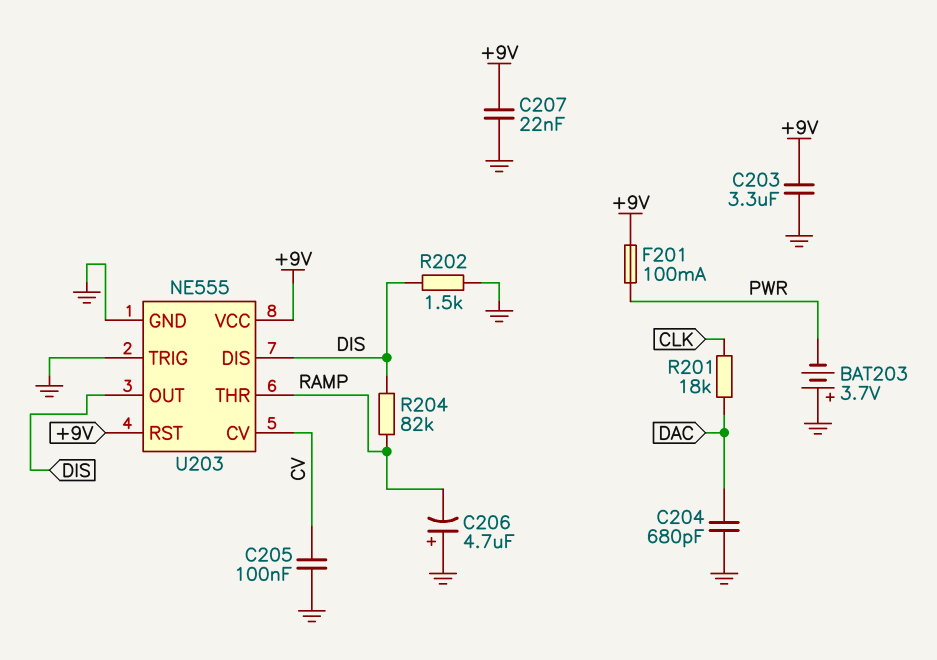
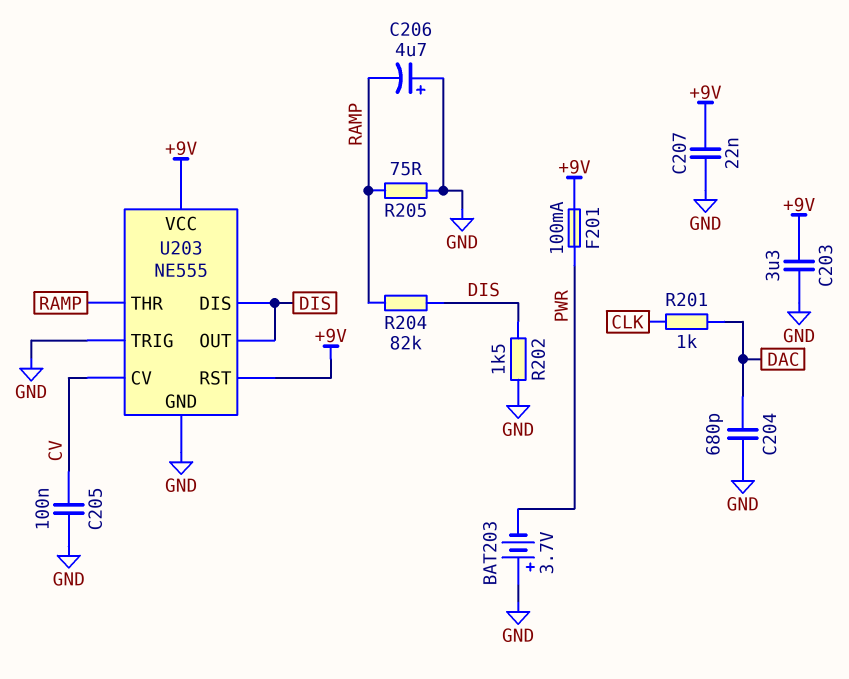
R201: 18k (CLK, DAC) -> 1k (CLK, DAC)
R205: none -> 75 (GND, RAMP)

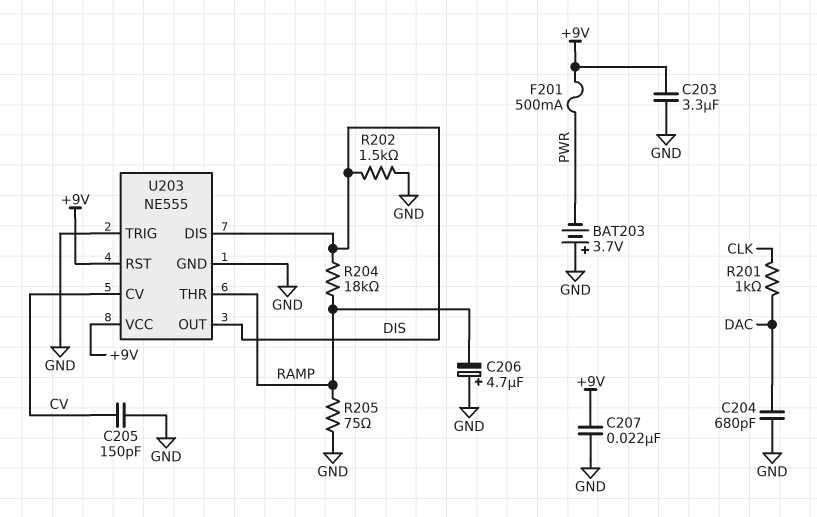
C205: 100nF (CV, GND) -> 150pF (CV, GND)
F201: 100mA (+9V, PWR) -> 500mA (+9V, PWR)
R204: 82k (DIS, RAMP) -> 18k (DIS, RAMP)

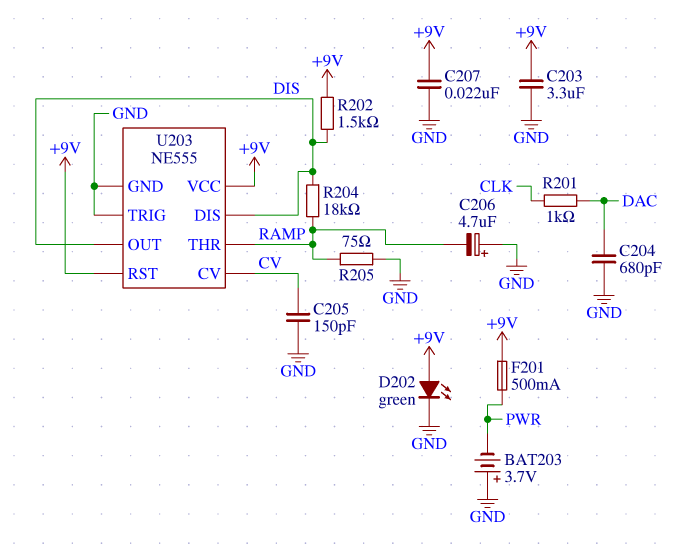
D202: none -> LED green (A +9V, K GND)
R202: 1.5k (DIS, GND) -> 1.5k (+9V, DIS)

